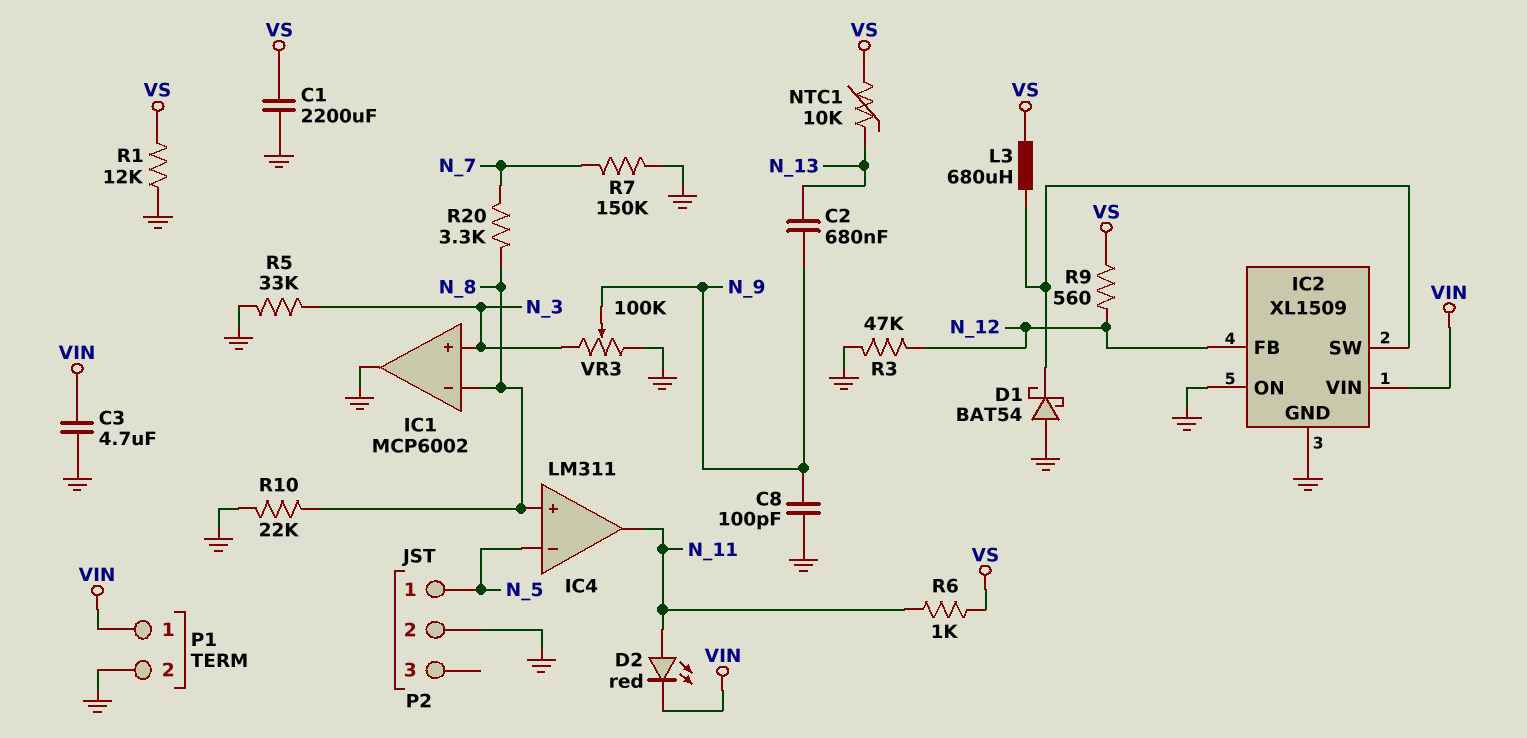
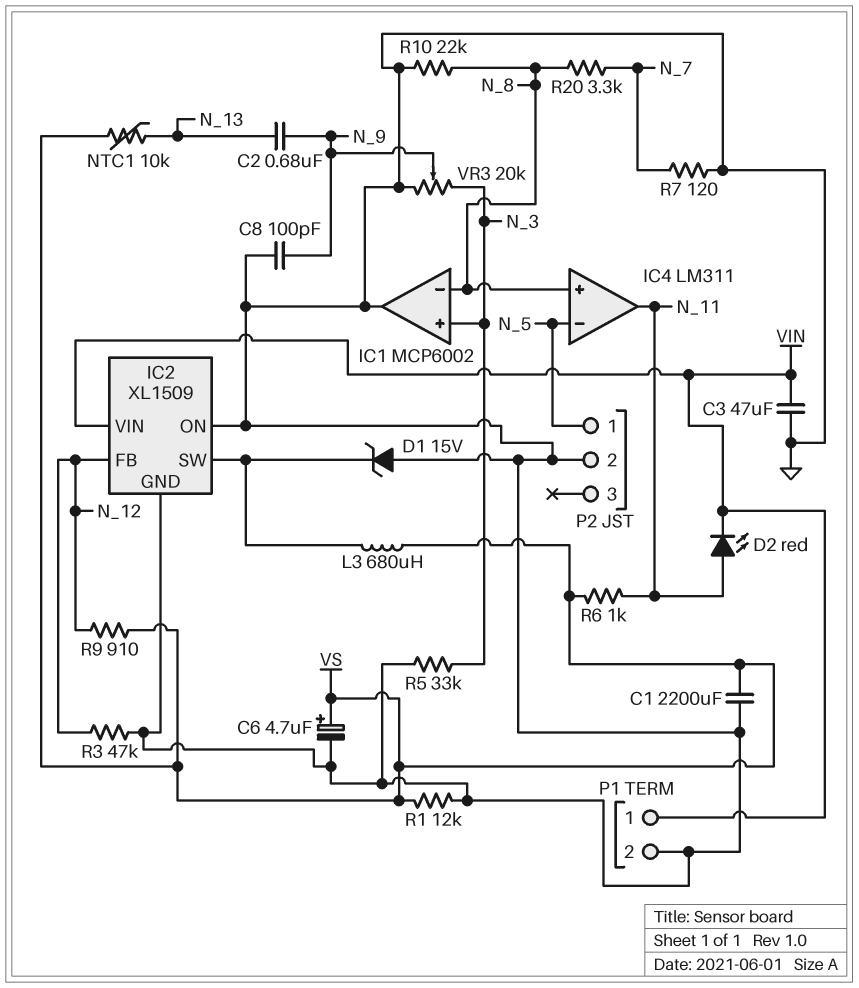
C3: 4.7uF (GND, VIN) -> 47uF (GND, VIN)
C6: none -> 4.7uF (plus VS, minus GND)
D1: schottky BAT54 (A GND, K IC2/SW) -> zener 15V (A GND, K IC2/SW)
R7: 150k (GND, N_7) -> 120 (GND, N_7)
R9: 560 (N_12, VS) -> 910 (N_12, VS)
VR3: 100k (GND, N_3, wiper N_9) -> 20k (GND, N_3, wiper N_9)

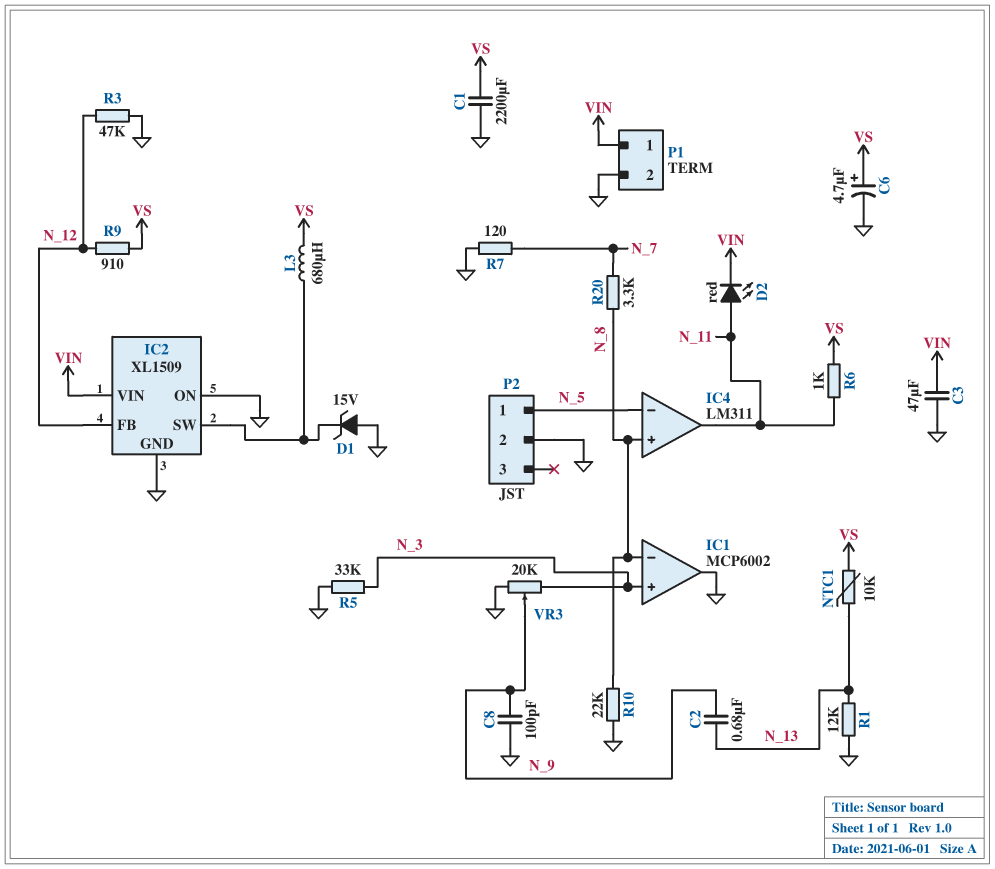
R1: 12k (GND, VS) -> 12k (GND, N_13)

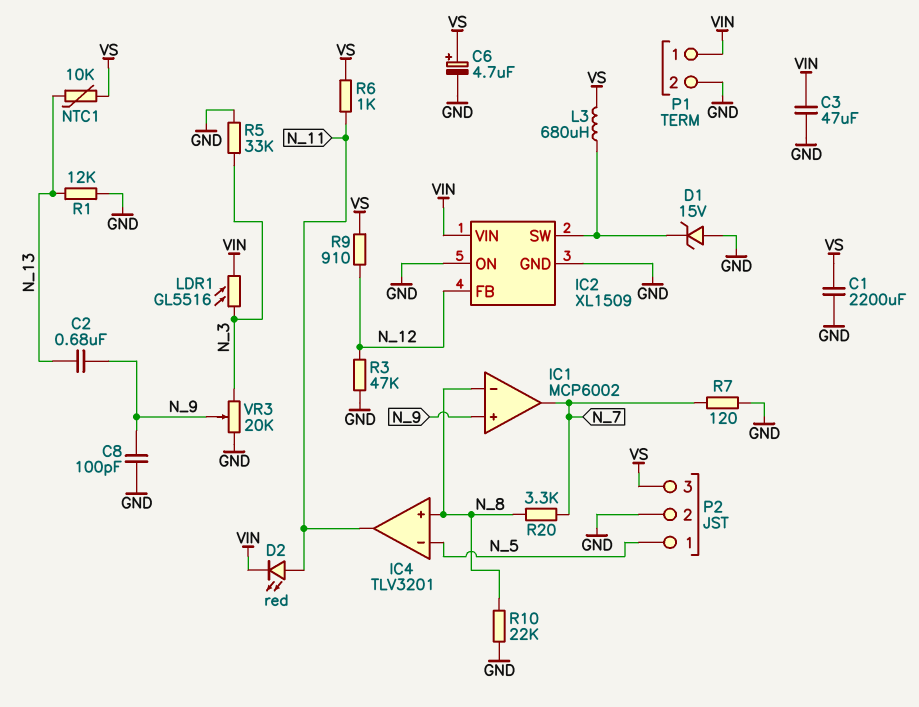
IC1 pin in+: N_3 -> N_9
IC1 pin out: GND -> N_7
IC4: LM311 -> TLV3201
LDR1: none -> GL5516 (N_3, VIN)
P2 pin 3: none -> VS

